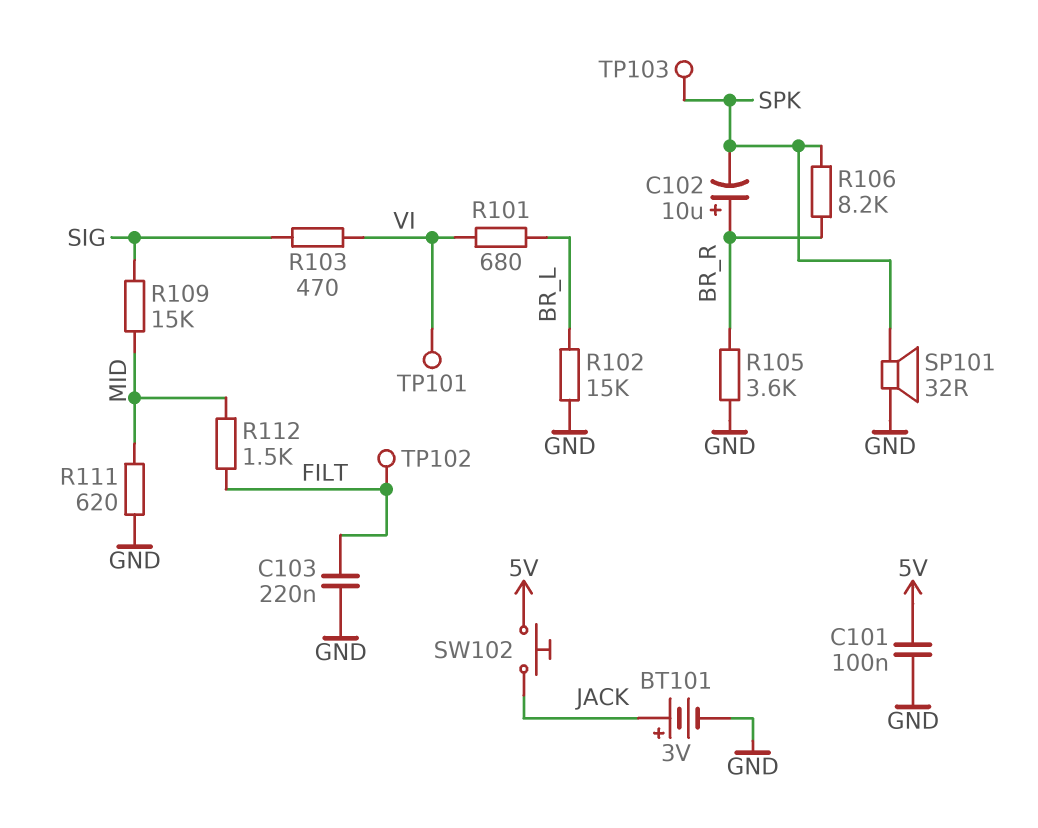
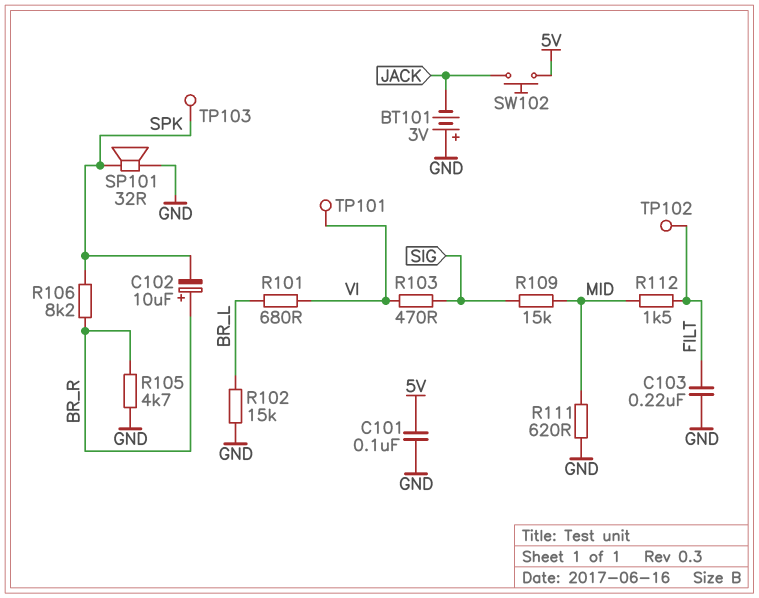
BT101: 3V (plus JACK, minus GND) -> 3V (plus GND, minus JACK)
R105: 3.6k (BR_R, GND) -> 4.7k (BR_R, GND)

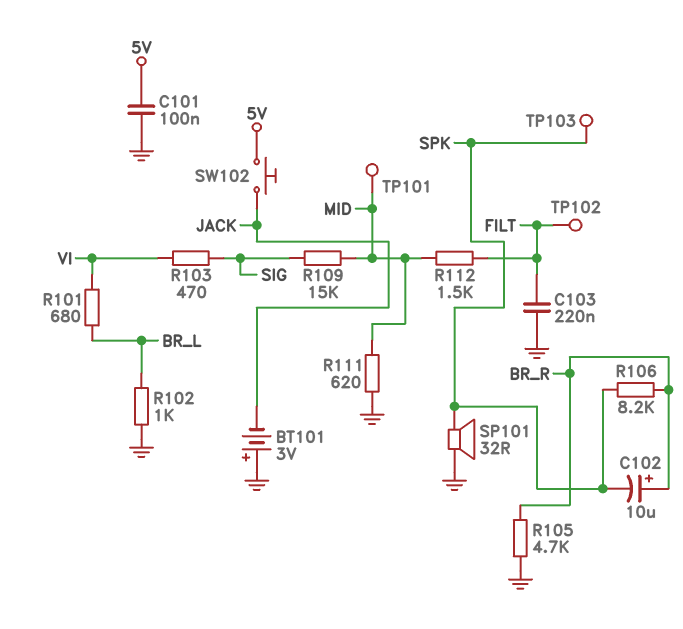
R102: 15k (BR_L, GND) -> 1k (BR_L, GND)
TP101: test point (VI) -> test point (MID)

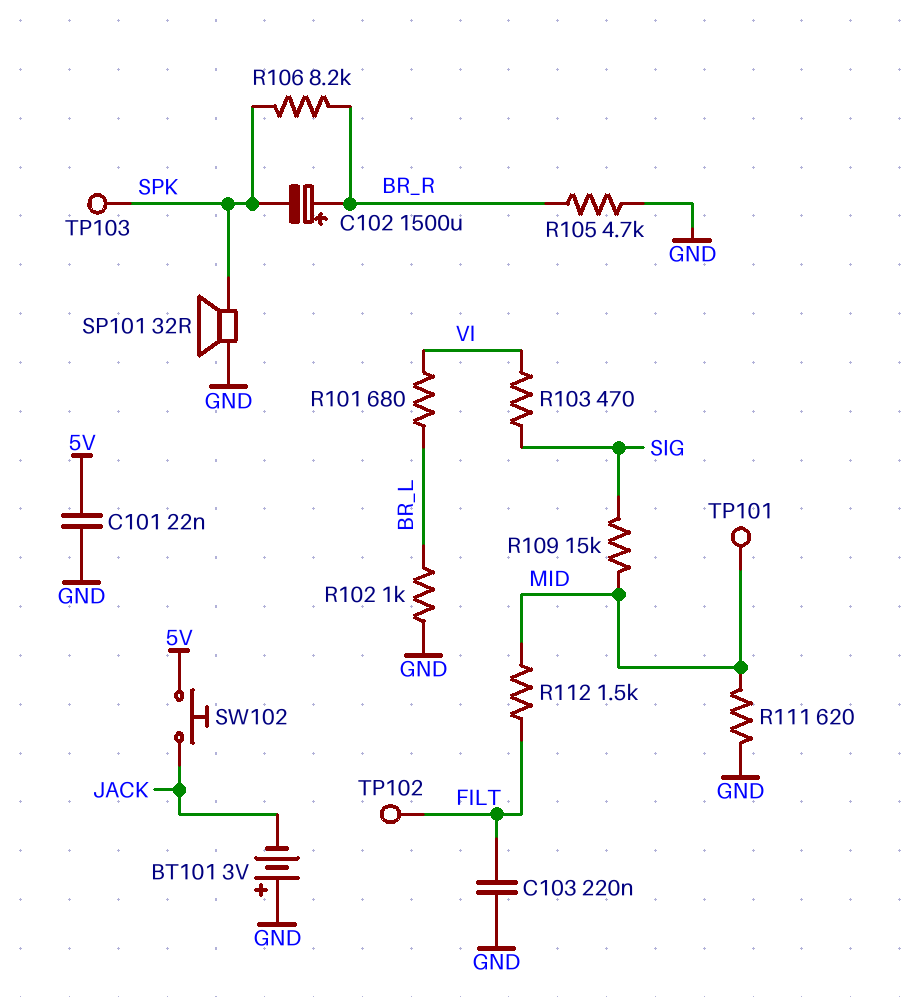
C101: 100nF (5V, GND) -> 22nF (5V, GND)
C102: 10uF (plus BR_R, minus SPK) -> 1500uF (plus BR_R, minus SPK)

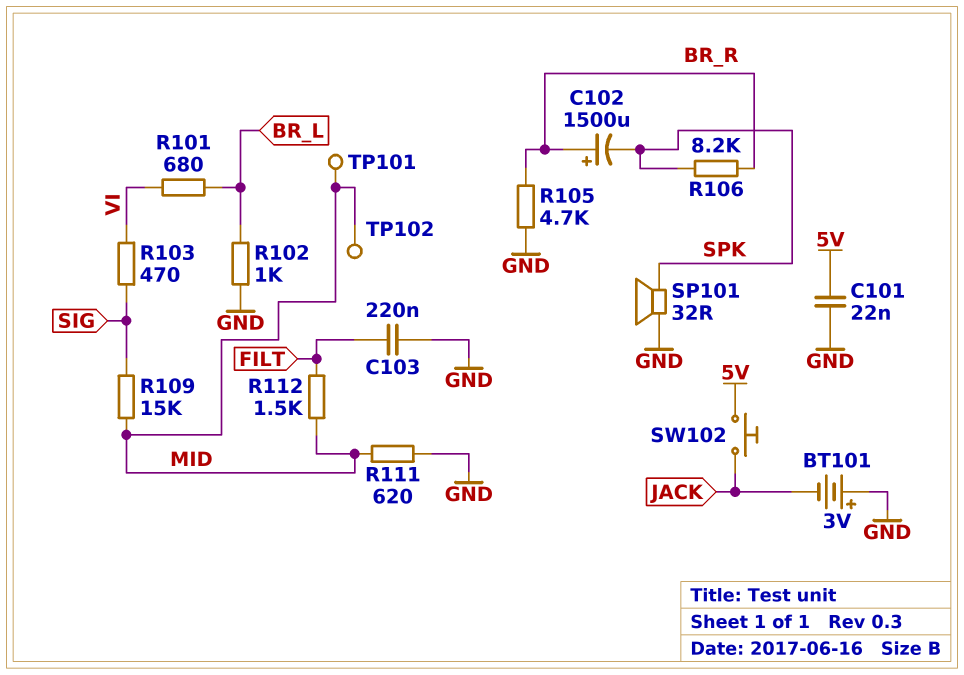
TP102: test point (FILT) -> test point (MID)
TP103: test point (SPK) -> none

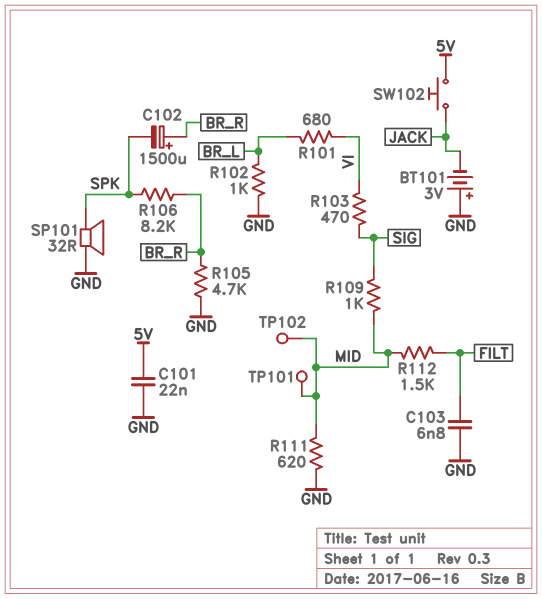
C103: 220nF (FILT, GND) -> 6.8nF (FILT, GND)
R109: 15k (MID, SIG) -> 1k (MID, SIG)

